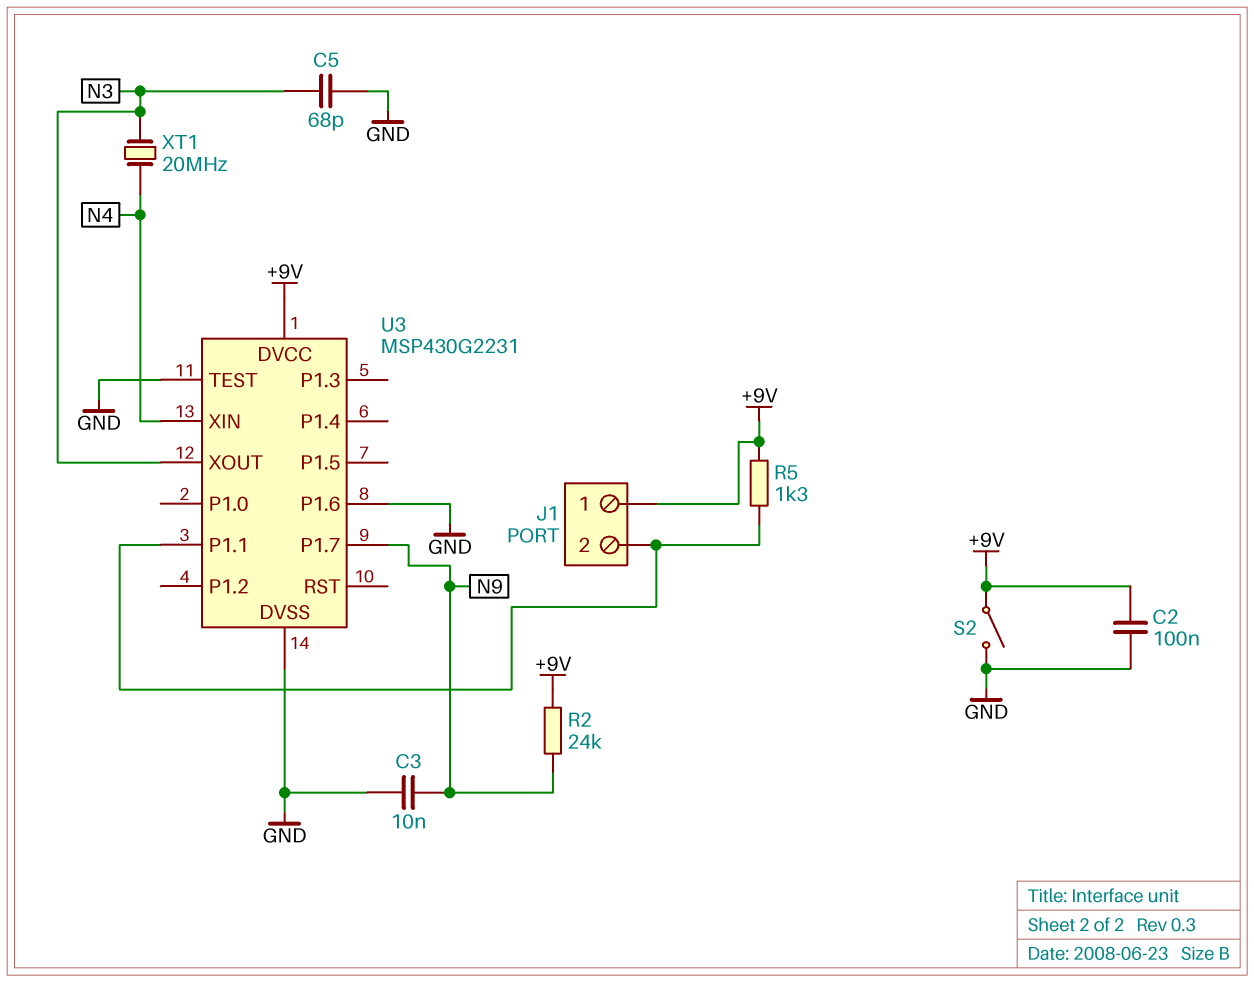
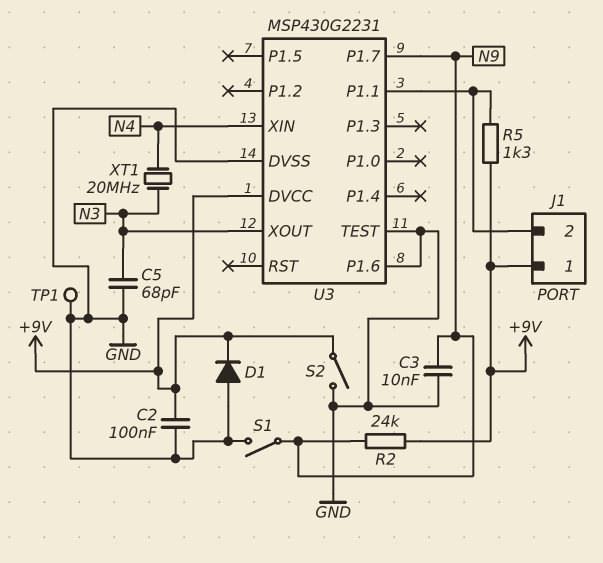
D1: none -> diode (A GND, K +9V)
S1: none -> switch (GND, N9)
TP1: none -> test point (GND)

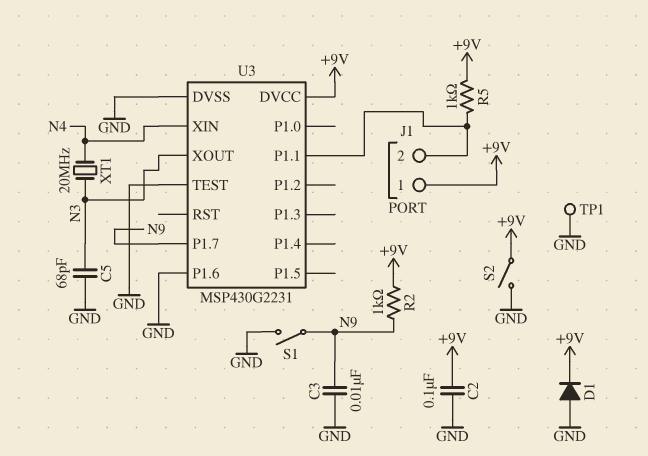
R2: 24k (+9V, N9) -> 1k (+9V, N9)
R5: 1.3k (+9V, J1/2) -> 1k (+9V, J1/2)

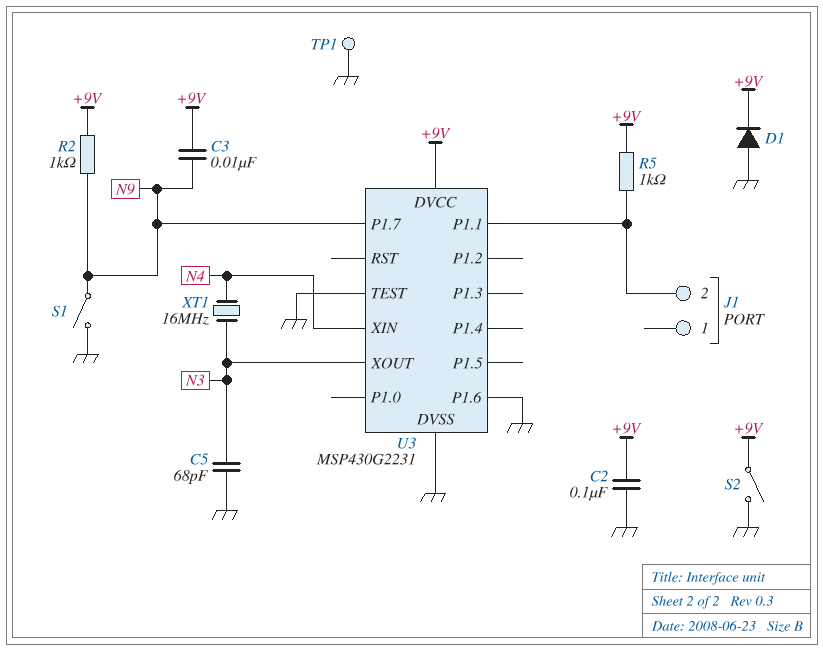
C3: 10nF (GND, N9) -> 10nF (+9V, N9)
J1 pin 1: +9V -> none
XT1: 20MHz (N3, N4) -> 16MHz (N3, N4)

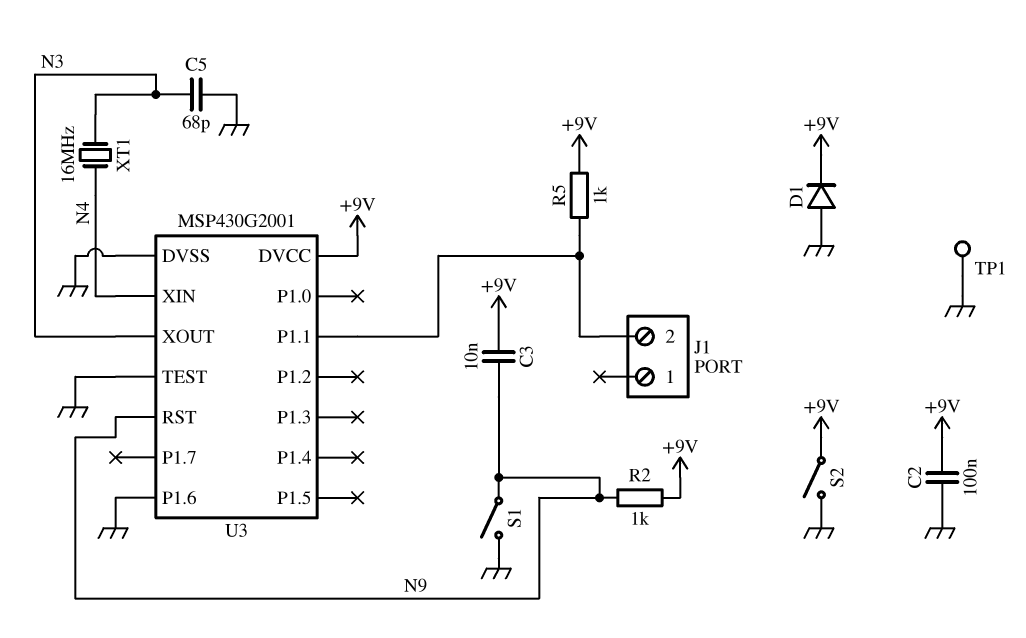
U3: MSP430G2231 -> MSP430G2001
U3 pin P1.7: N9 -> none
U3 pin RST: none -> N9

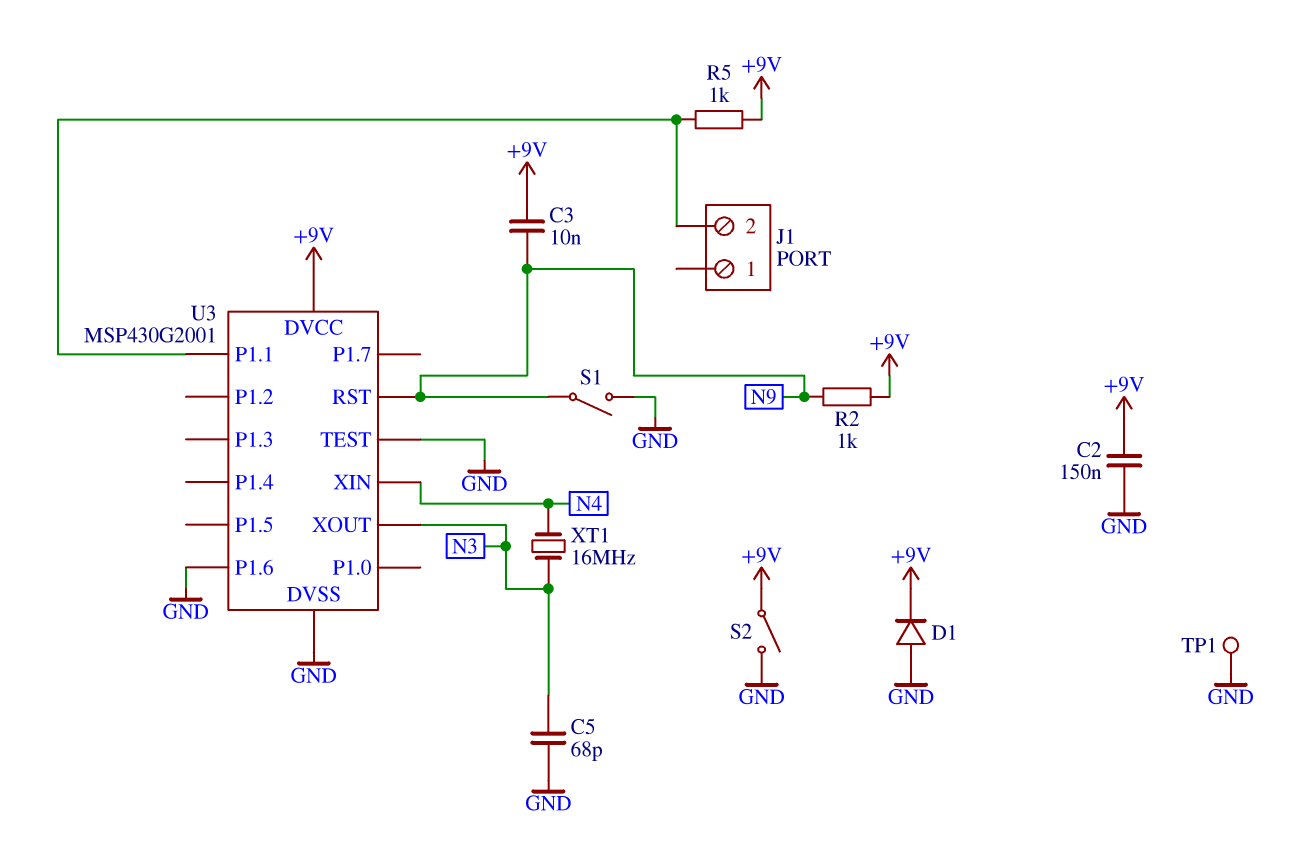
C2: 100nF (+9V, GND) -> 150nF (+9V, GND)

